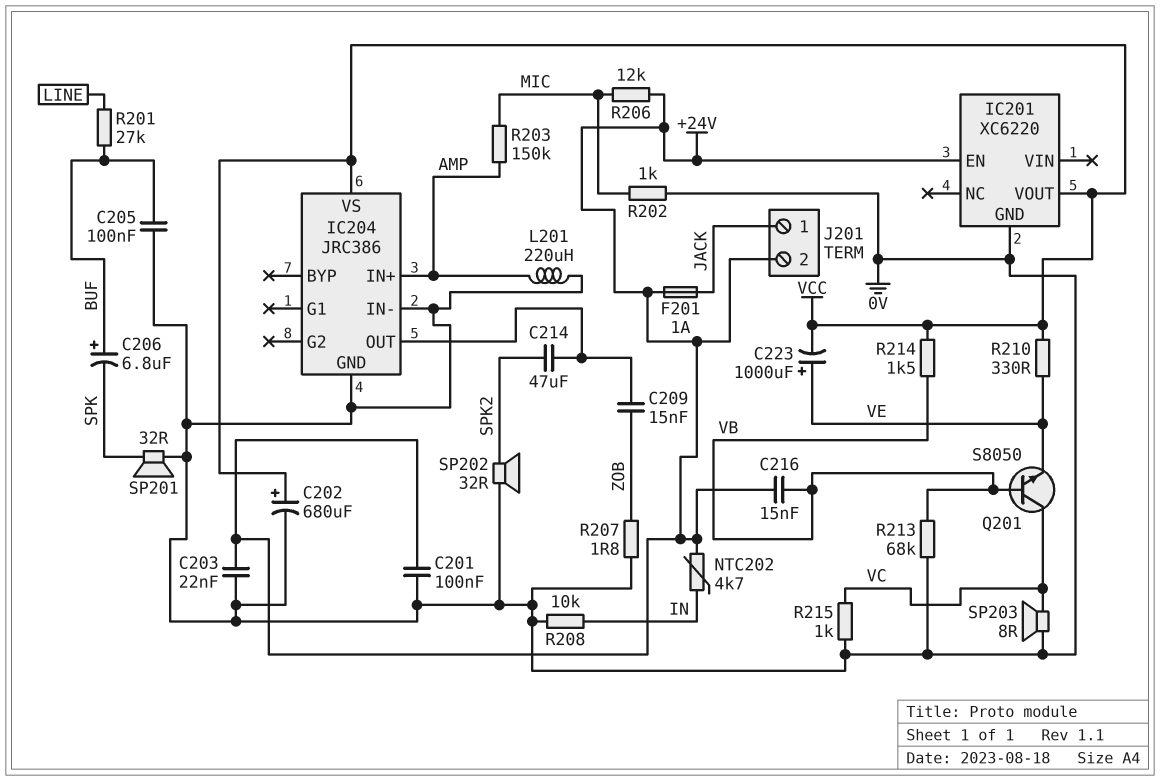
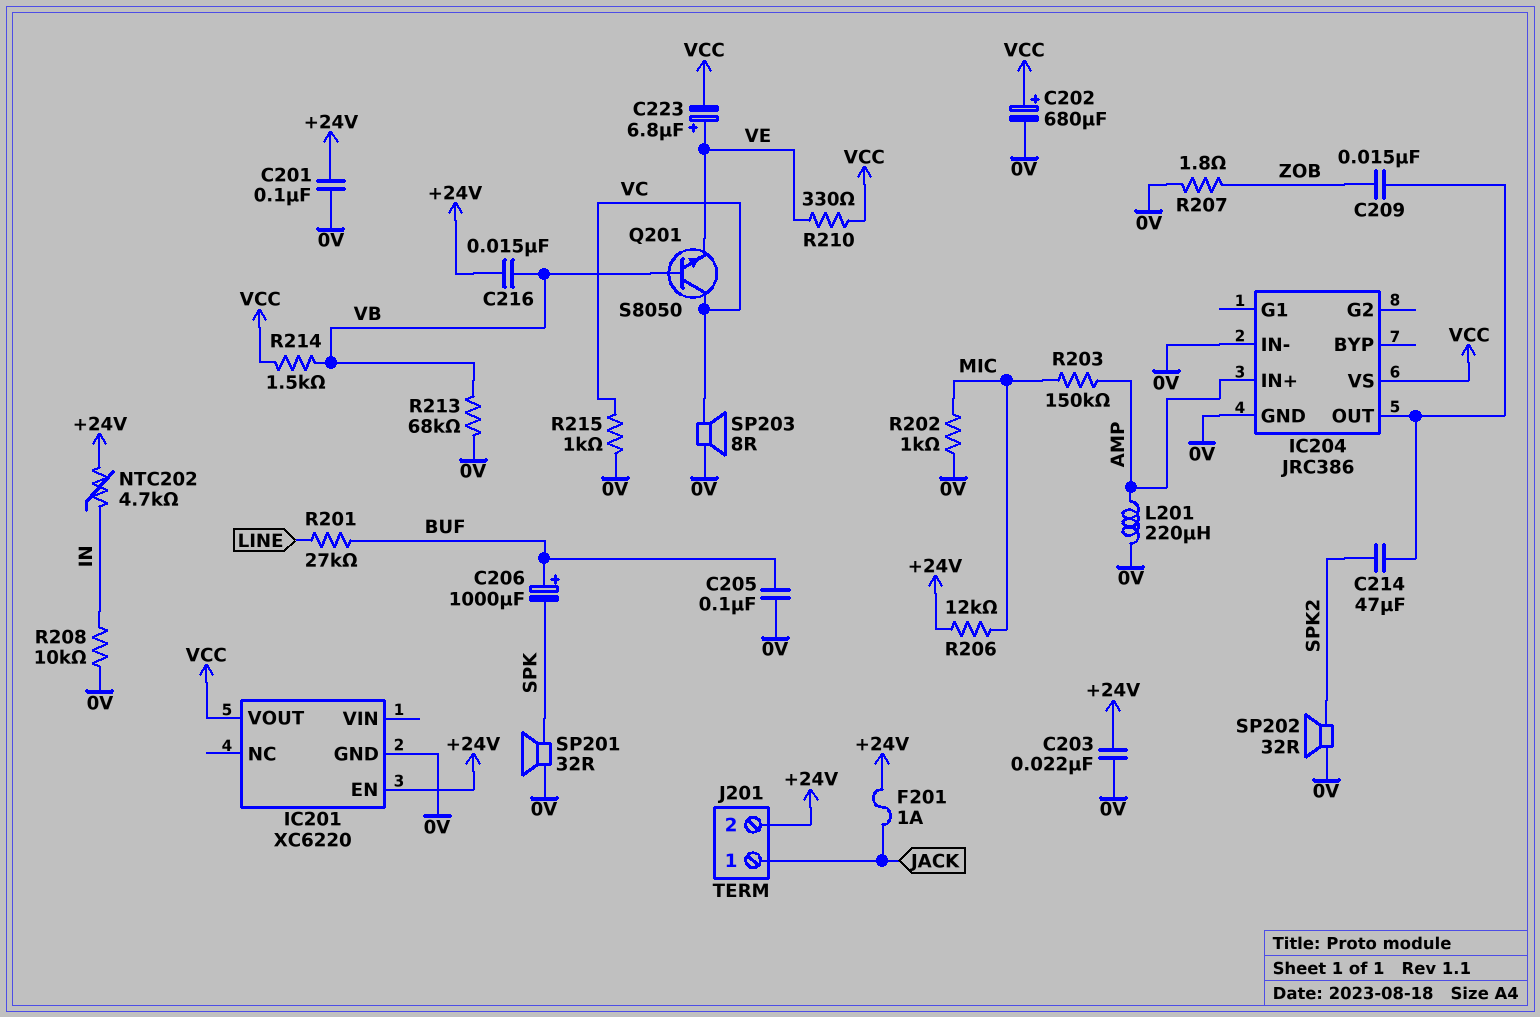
C206: 6.8uF (plus BUF, minus SPK) -> 1000uF (plus BUF, minus SPK)
C223: 1000uF (plus VE, minus VCC) -> 6.8uF (plus VE, minus VCC)

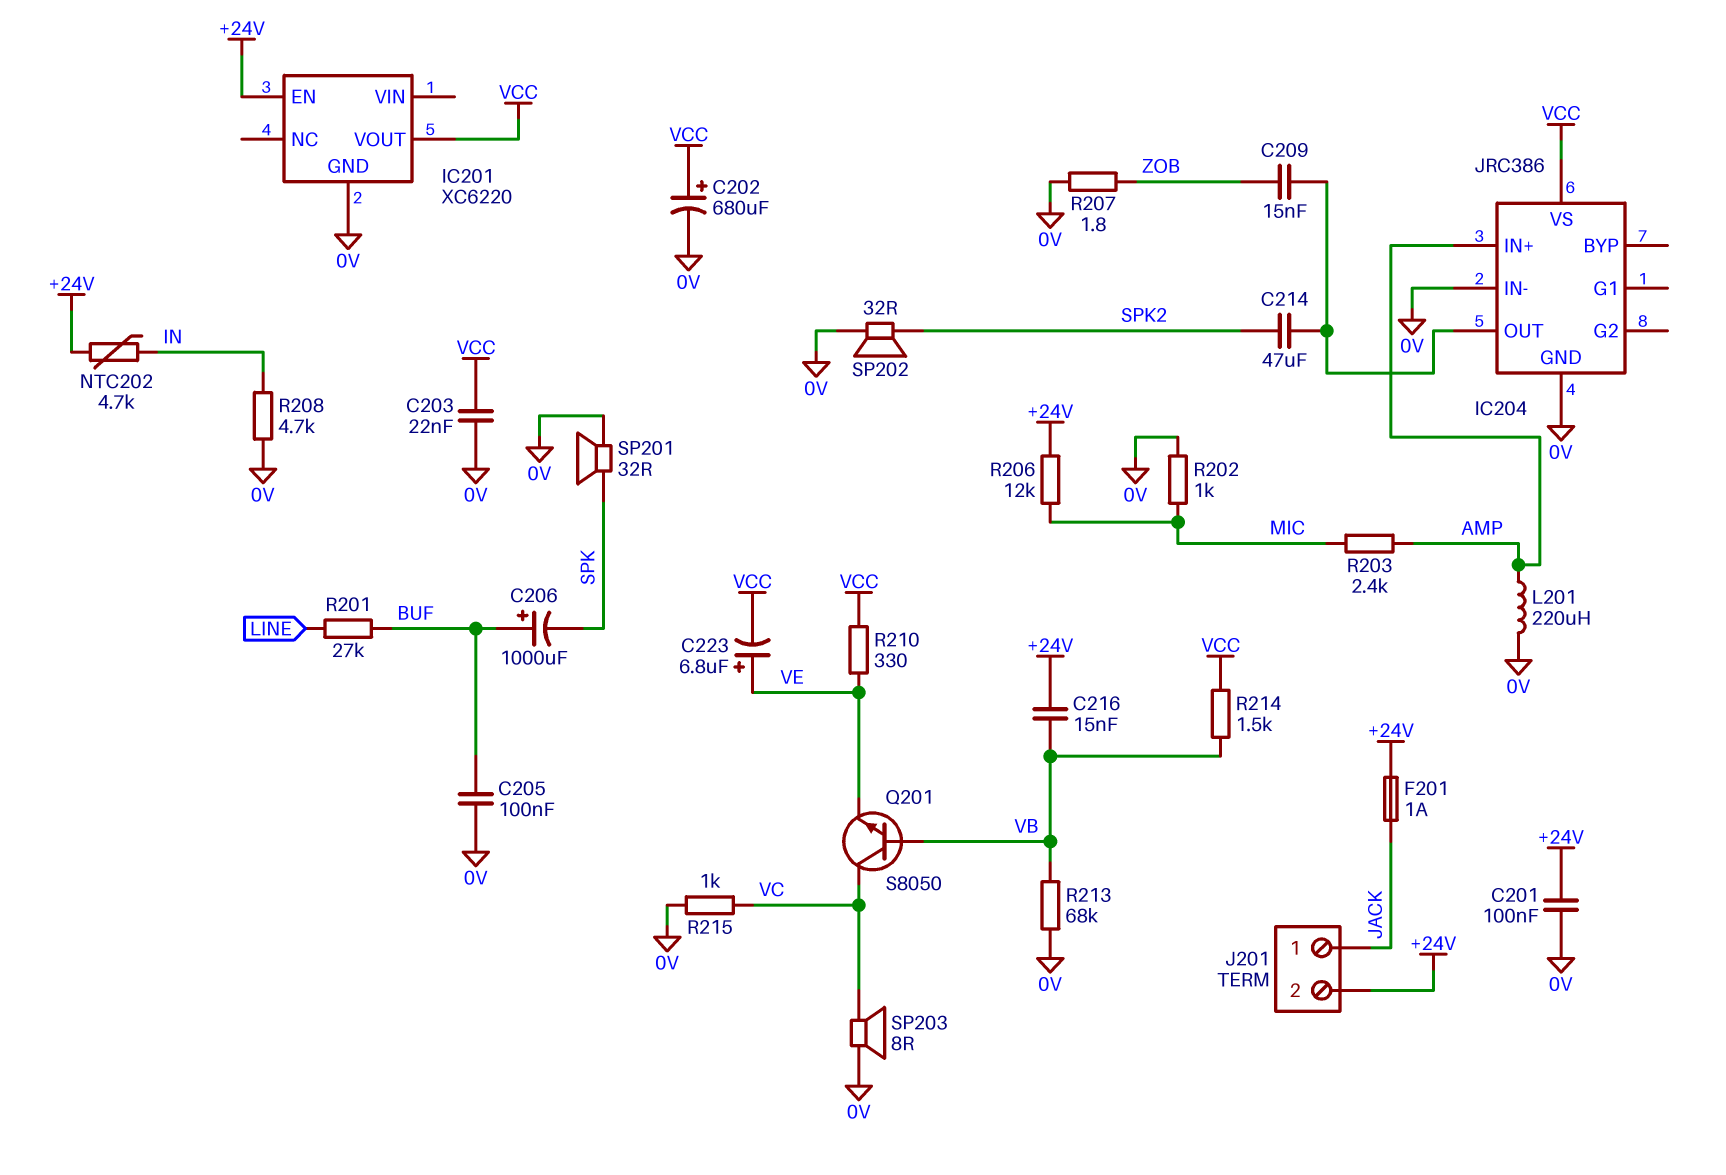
C203: 22nF (+24V, 0V) -> 22nF (0V, VCC)
R203: 150k (AMP, MIC) -> 2.4k (AMP, MIC)
R208: 10k (0V, IN) -> 4.7k (0V, IN)

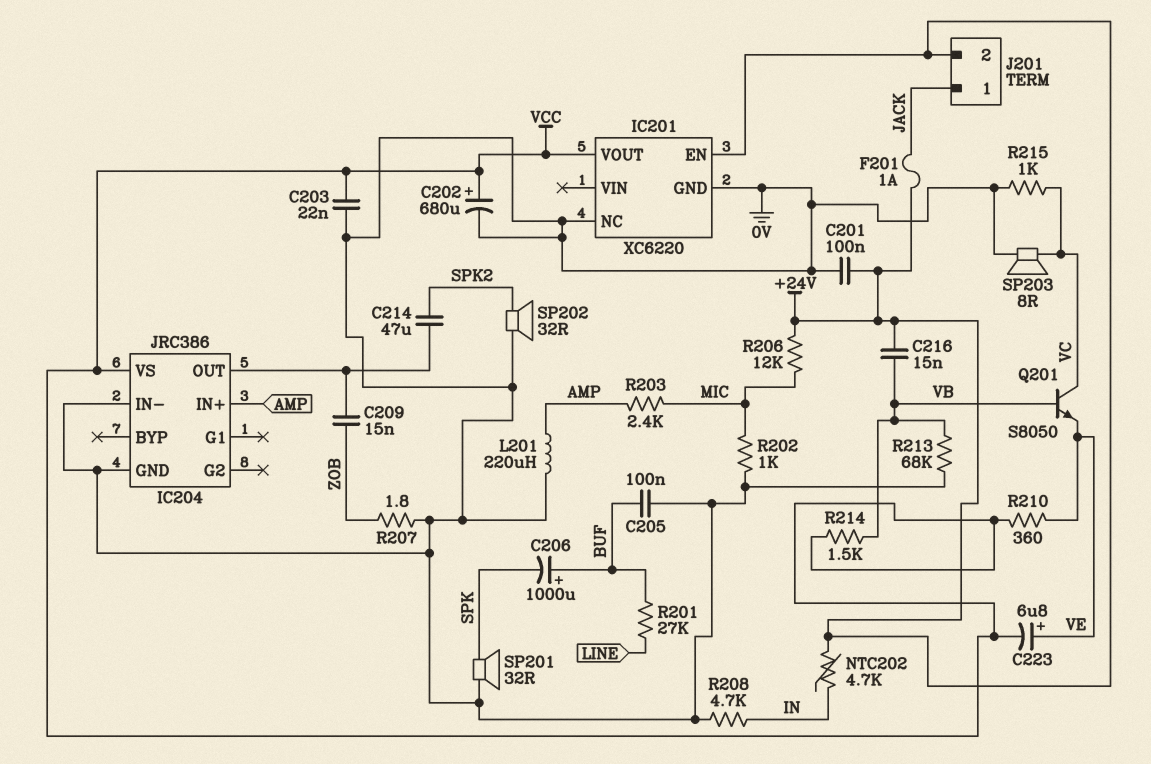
IC201 pin NC: none -> 0V
R210: 330 (VCC, VE) -> 360 (VCC, VE)

